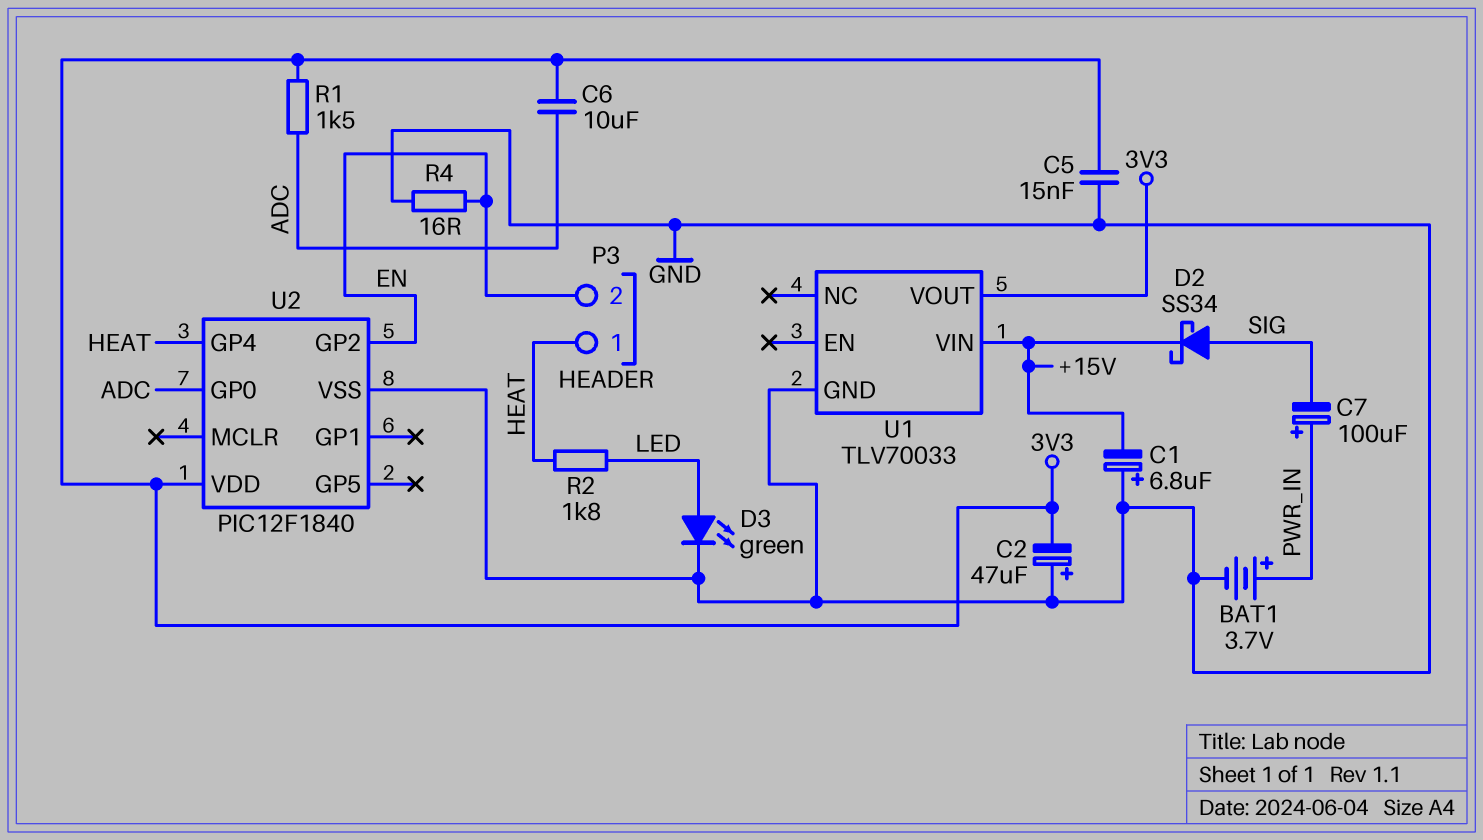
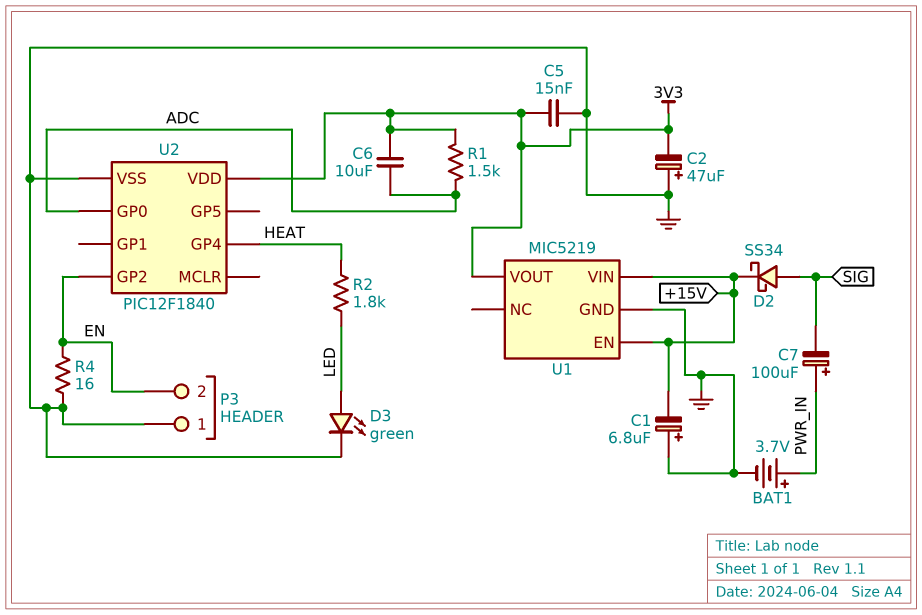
P3 pin 1: HEAT -> GND
U1: TLV70033 -> MIC5219
U1 pin EN: none -> +15V

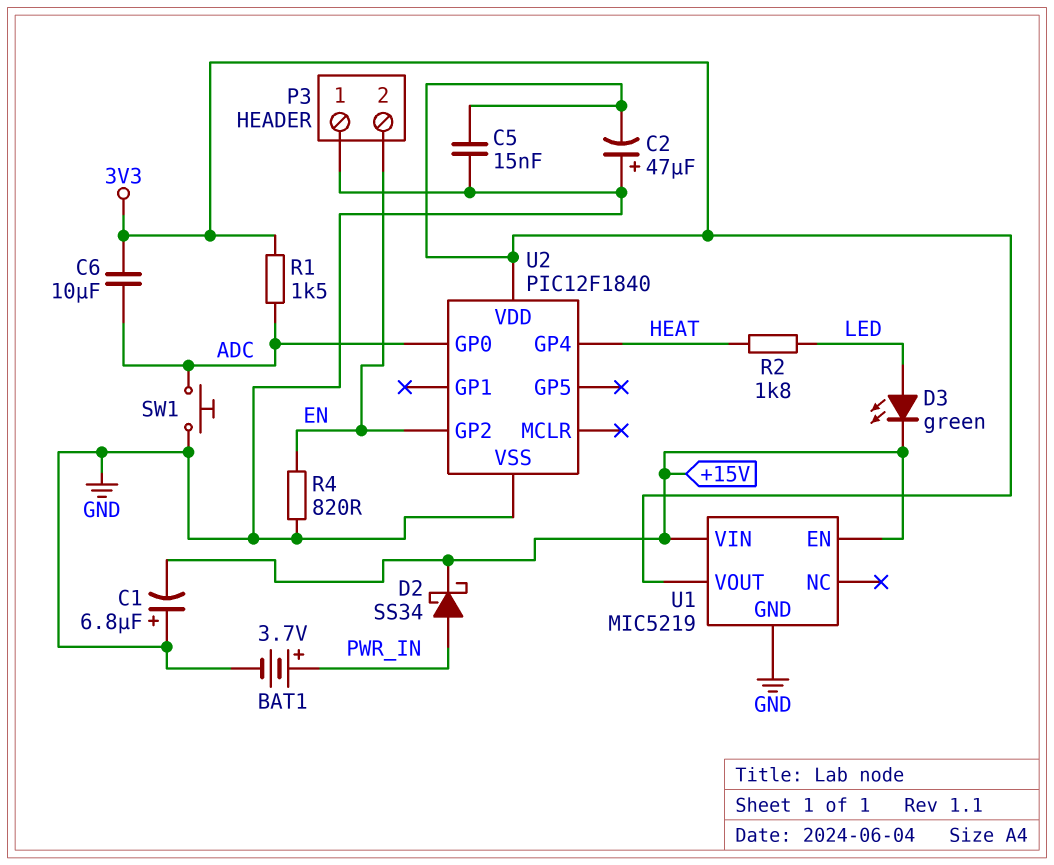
C7: 100uF (plus PWR_IN, minus SIG) -> none
D2: schottky SS34 (A SIG, K +15V) -> schottky SS34 (A PWR_IN, K +15V)
D3: LED green (A LED, K GND) -> LED green (A LED, K +15V)
R4: 16 (EN, GND) -> 820 (EN, GND)
SW1: none -> button (ADC, GND)

